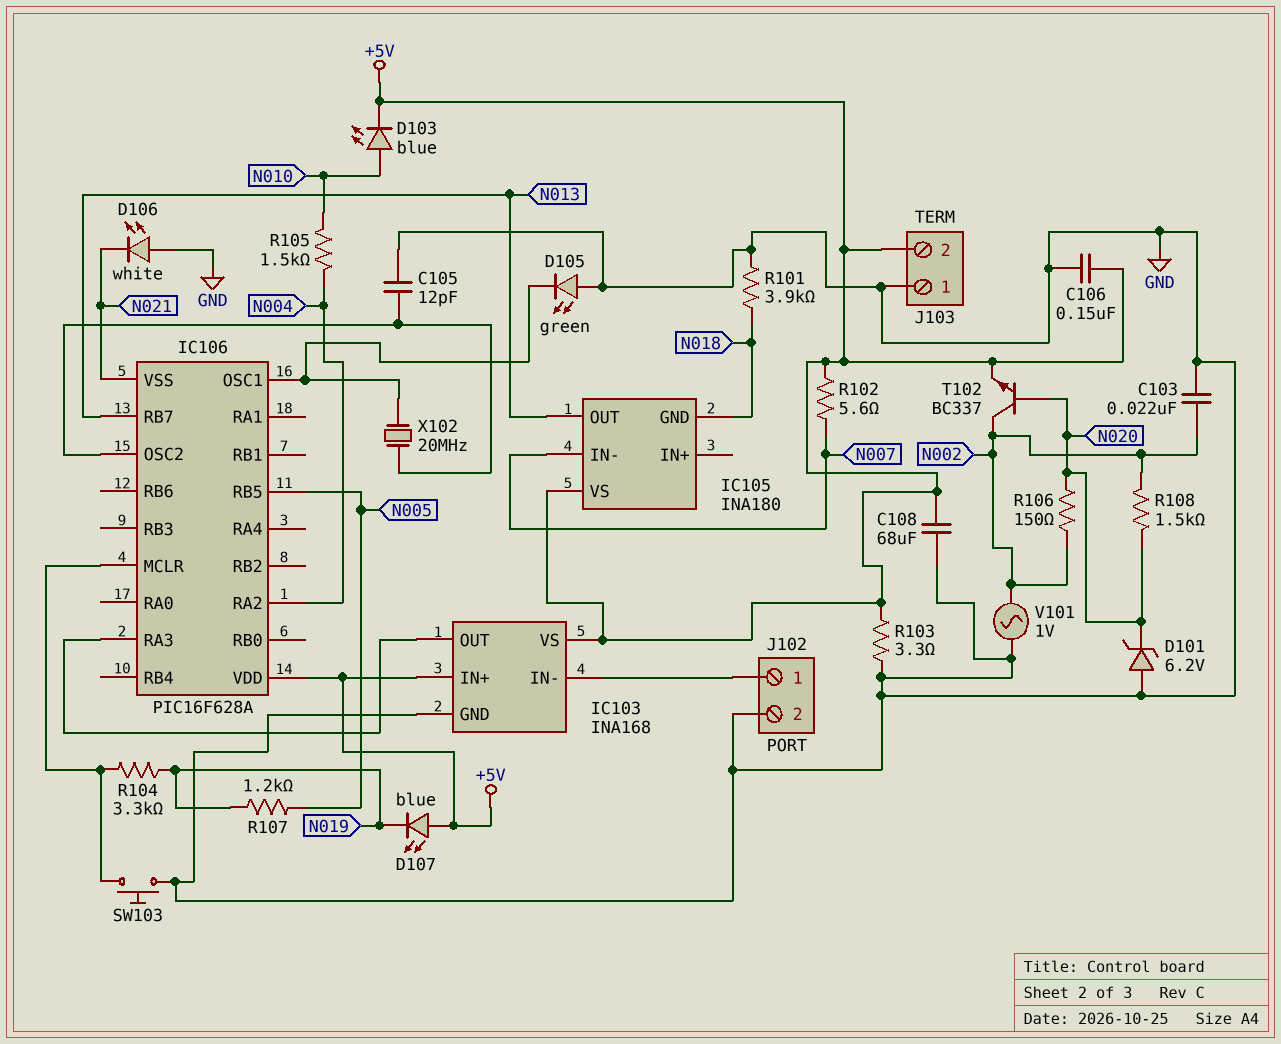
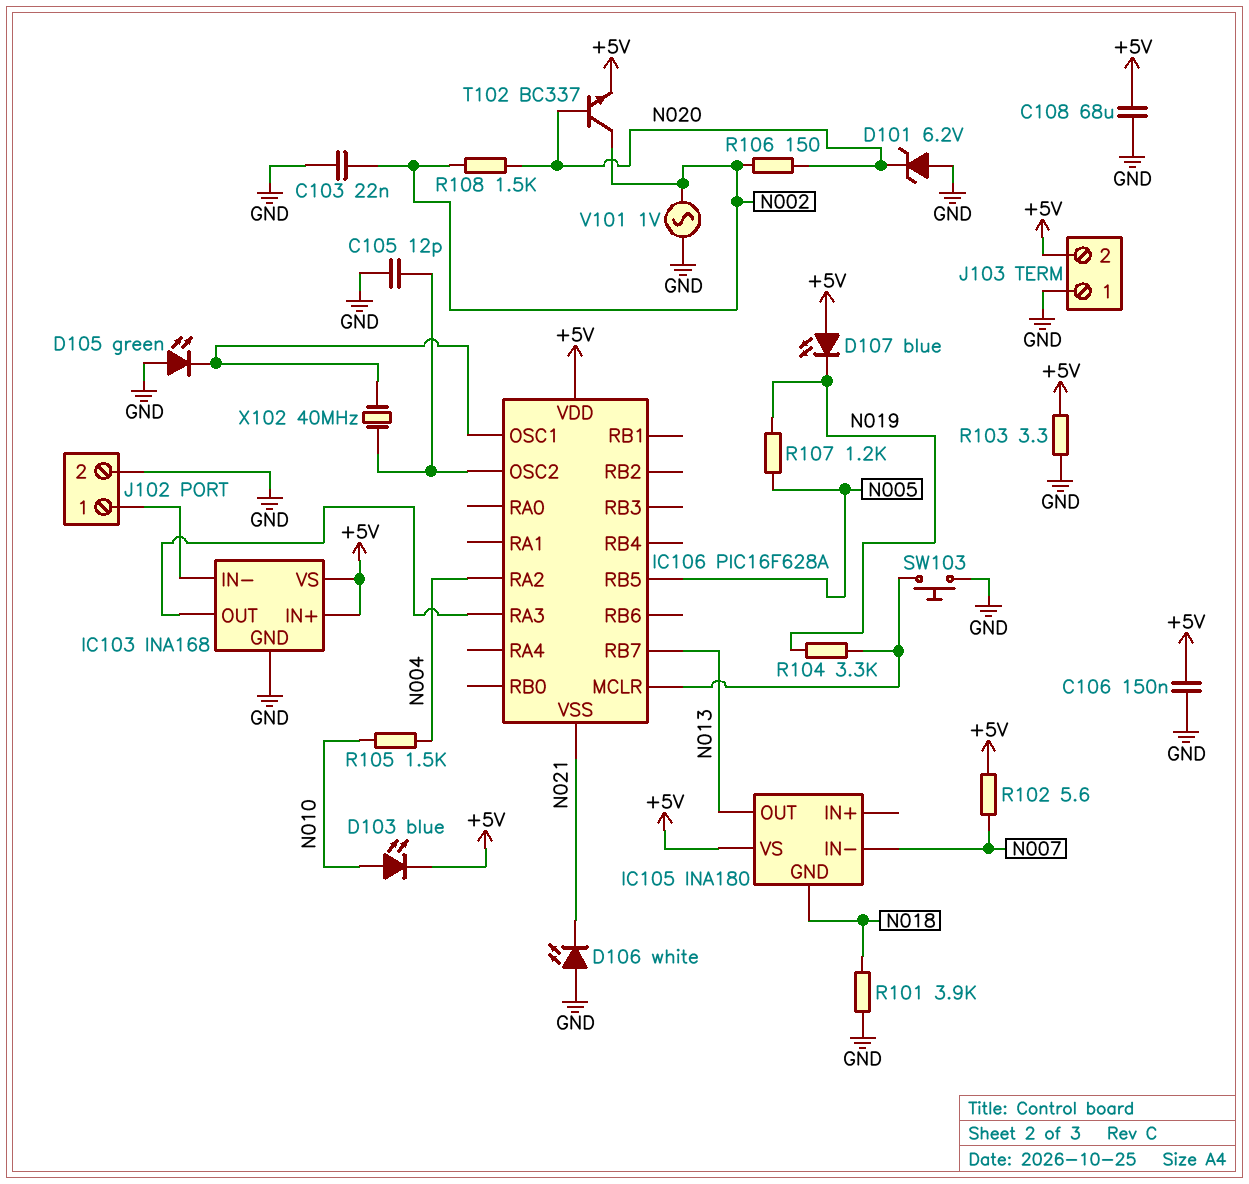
X102: 20MHz (IC106/OSC1, IC106/OSC2) -> 40MHz (IC106/OSC1, IC106/OSC2)

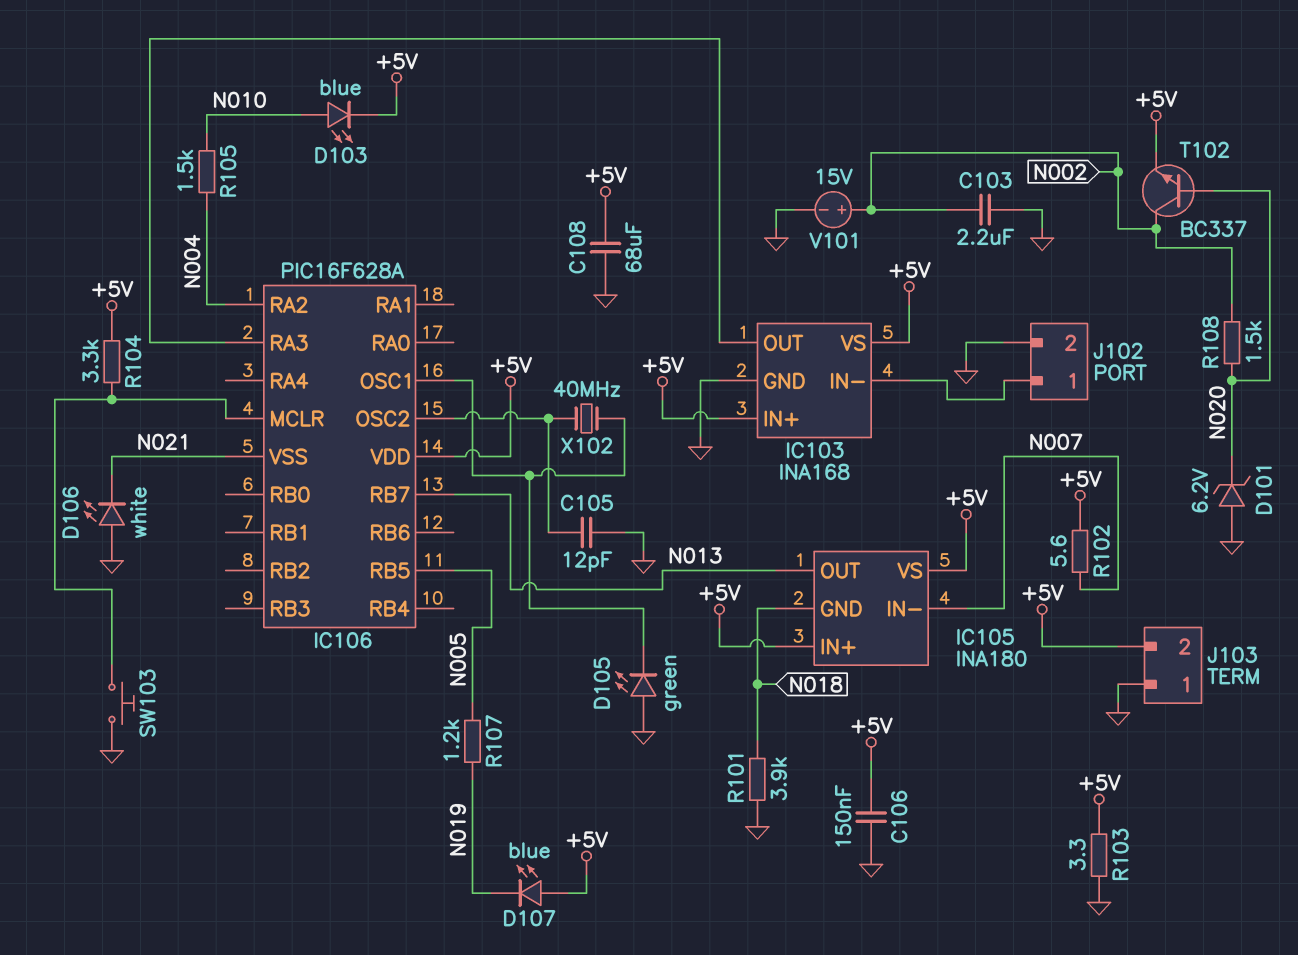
C103: 22nF (GND, N002) -> 2.2uF (GND, N002)
IC105 pin IN+: none -> +5V
R104: 3.3k (IC106/MCLR, N019) -> 3.3k (+5V, IC106/MCLR)
R106: 150 (N002, N020) -> none
V101: AC 1V (GND, N002) -> 15V (plus N002, minus GND)

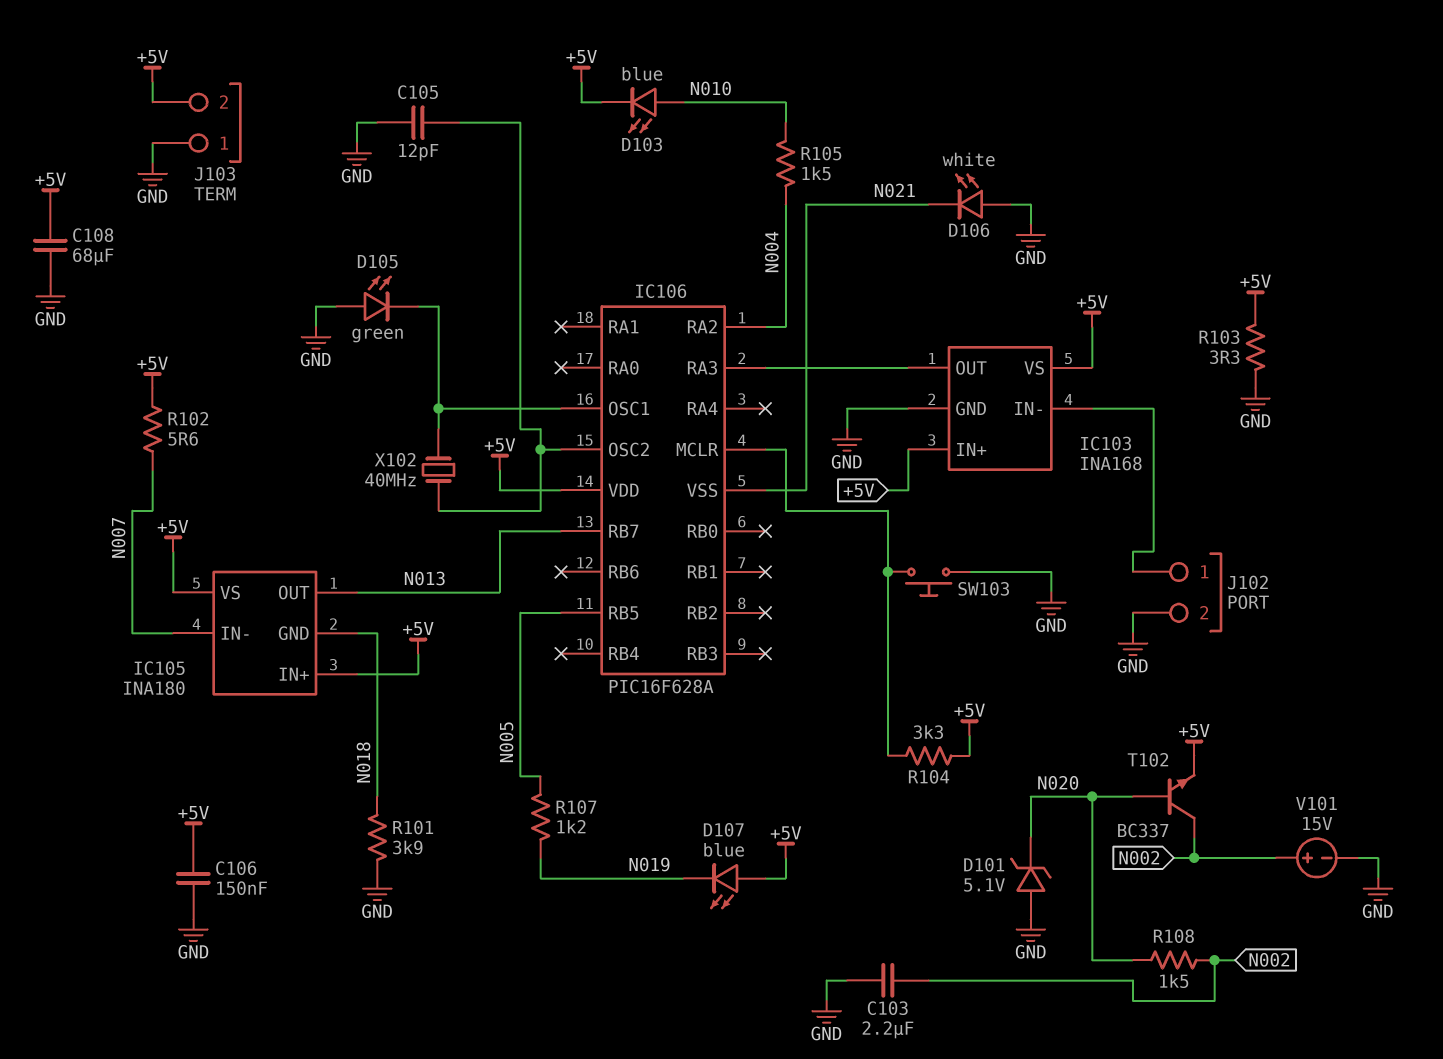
D101: zener 6.2V (A GND, K N020) -> zener 5.1V (A GND, K N020)

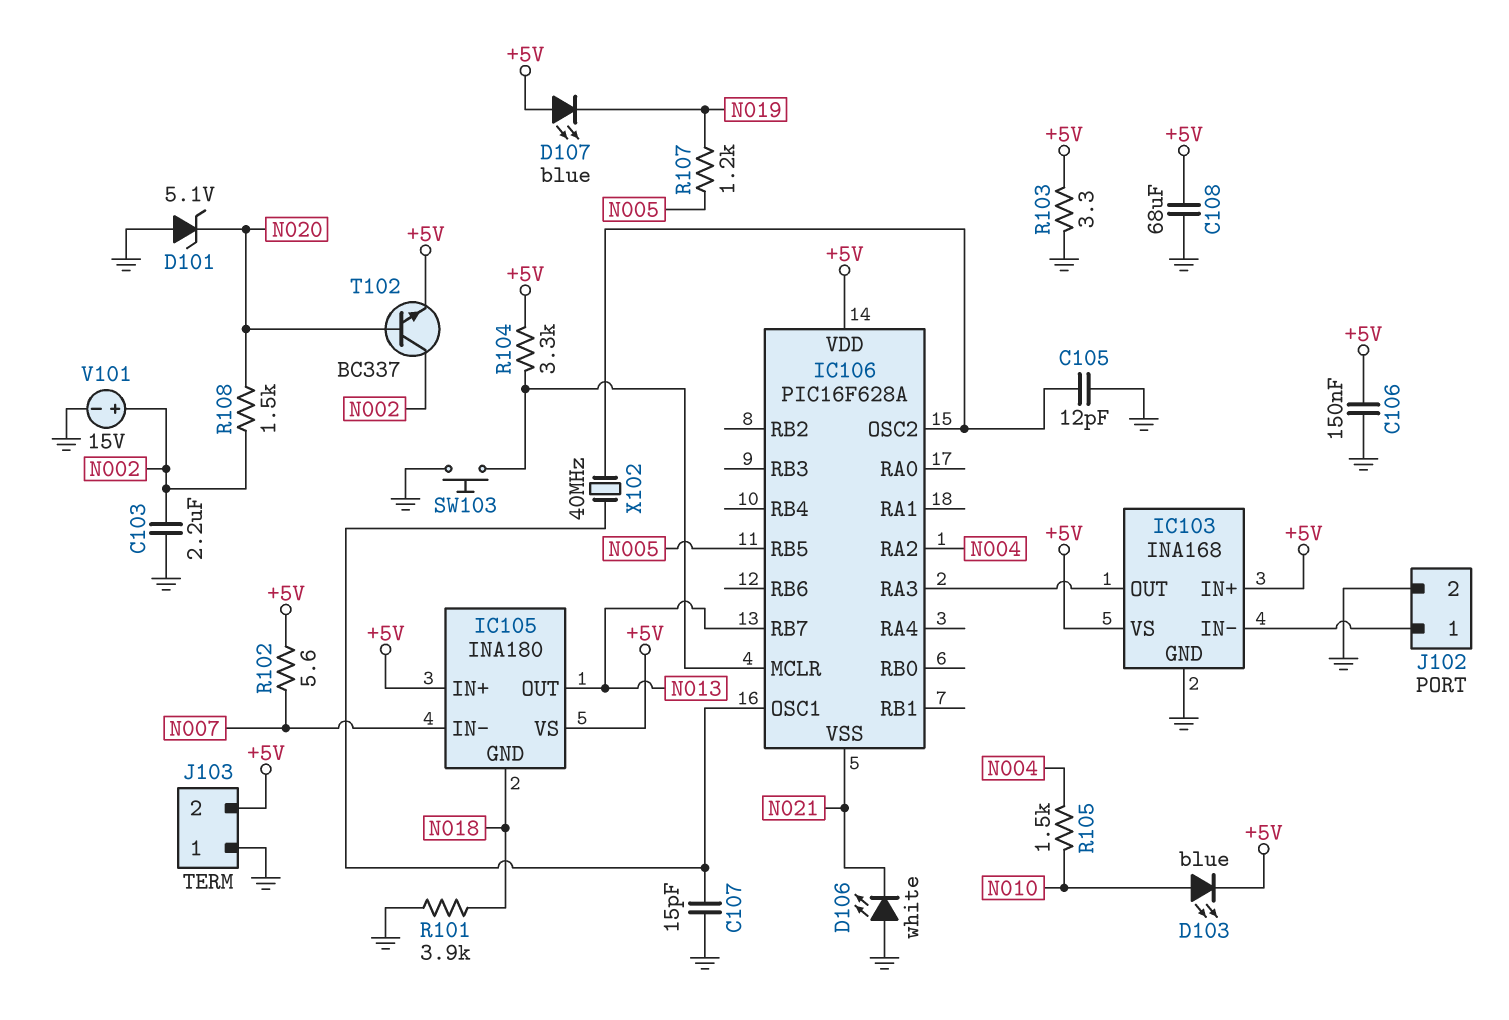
C107: none -> 15pF (GND, IC106/OSC1)
D105: LED green (A GND, K IC106/OSC1) -> none

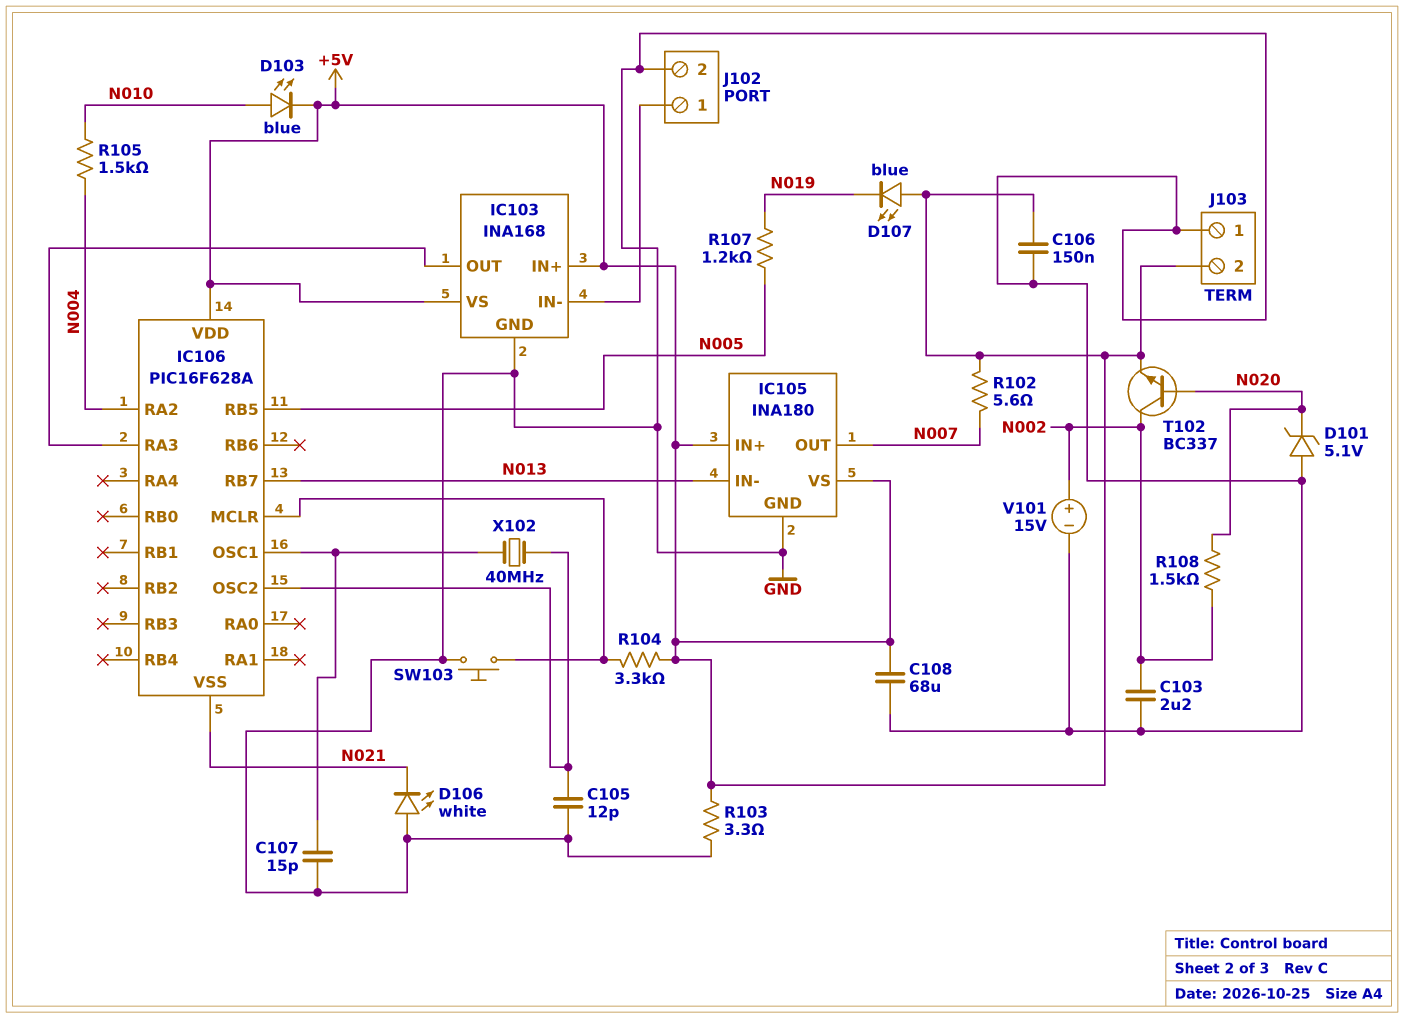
IC105 pin GND: N018 -> GND
IC105 pin IN-: N007 -> N013
IC105 pin OUT: N013 -> N007
R101: 3.9k (GND, N018) -> none

